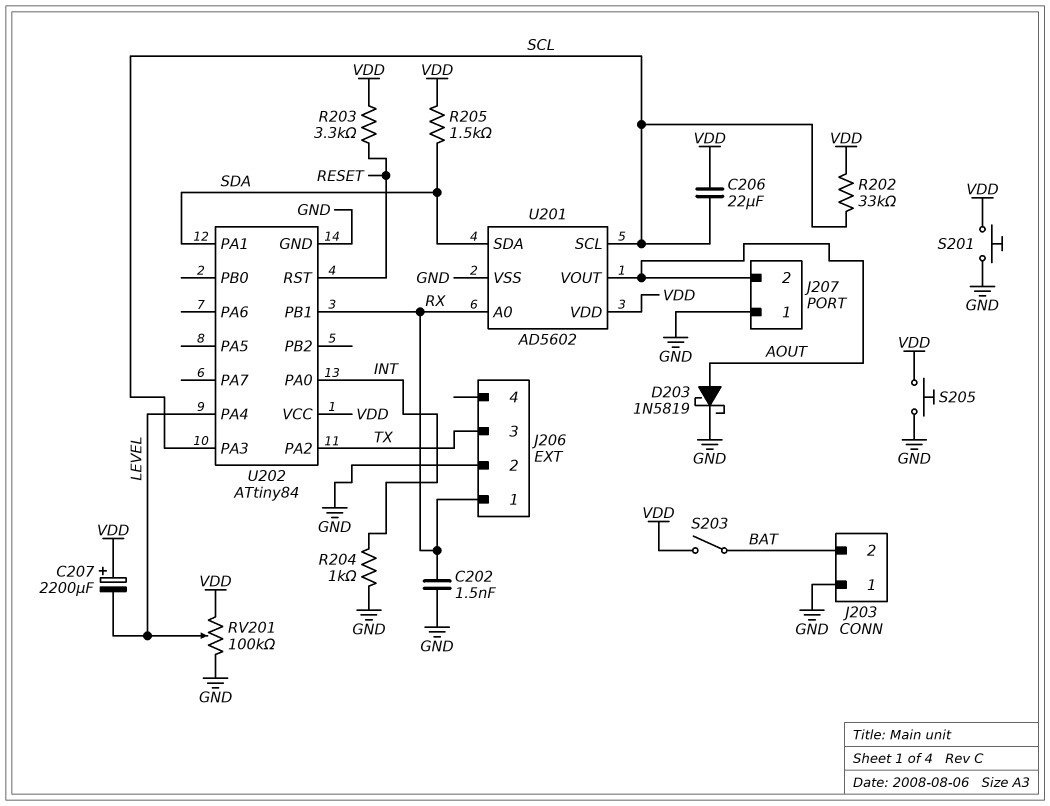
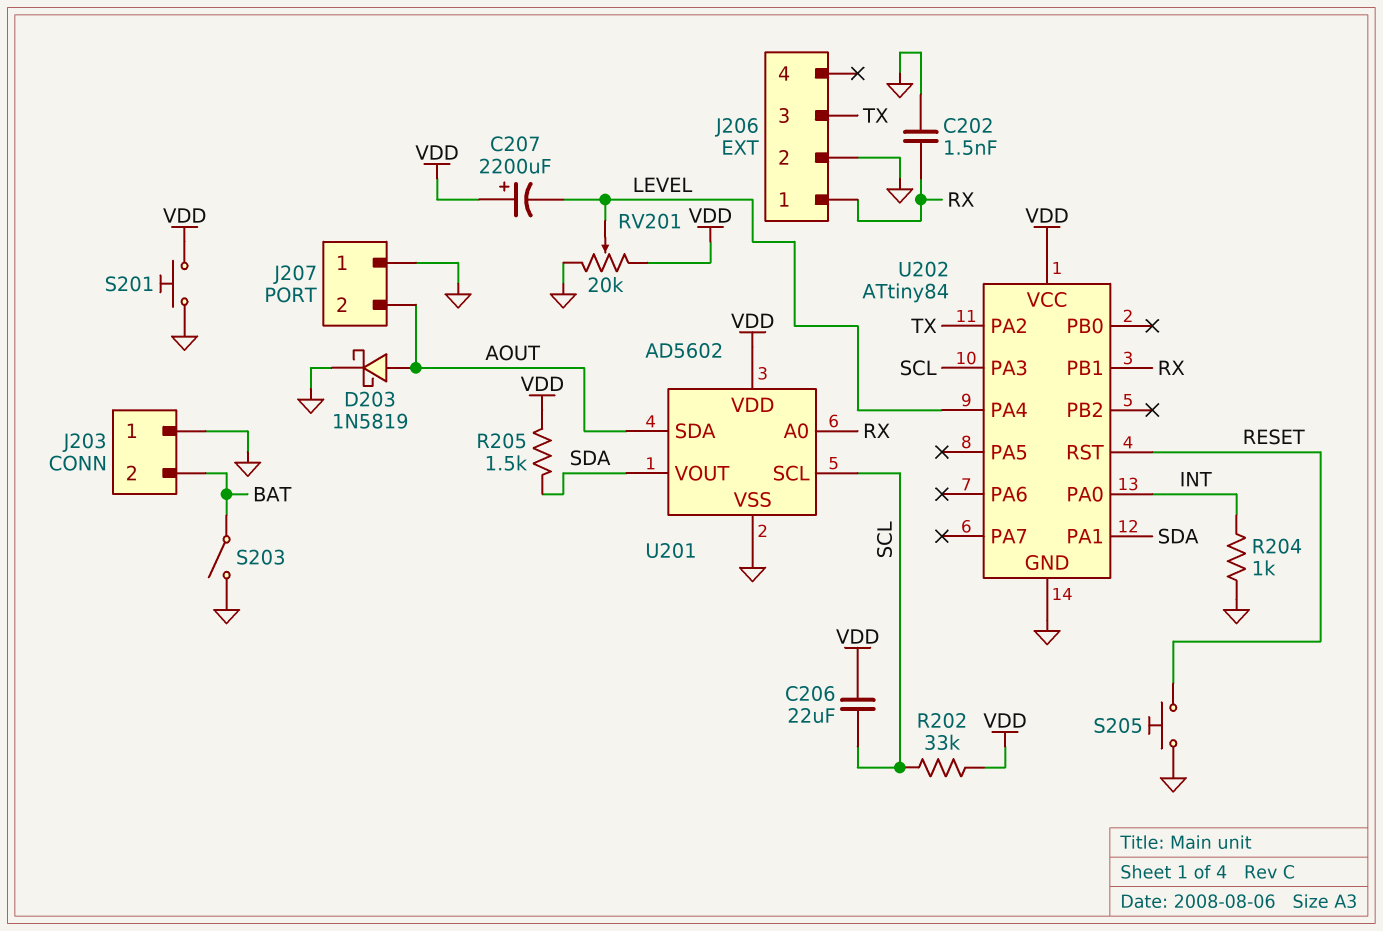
R203: 3.3k (RESET, VDD) -> none
RV201: 100k (GND, VDD, wiper LEVEL) -> 20k (GND, VDD, wiper LEVEL)
S203: switch (BAT, VDD) -> switch (BAT, GND)
S205: button (GND, VDD) -> button (GND, RESET)
U201 pin SDA: SDA -> AOUT
U201 pin VOUT: AOUT -> SDA

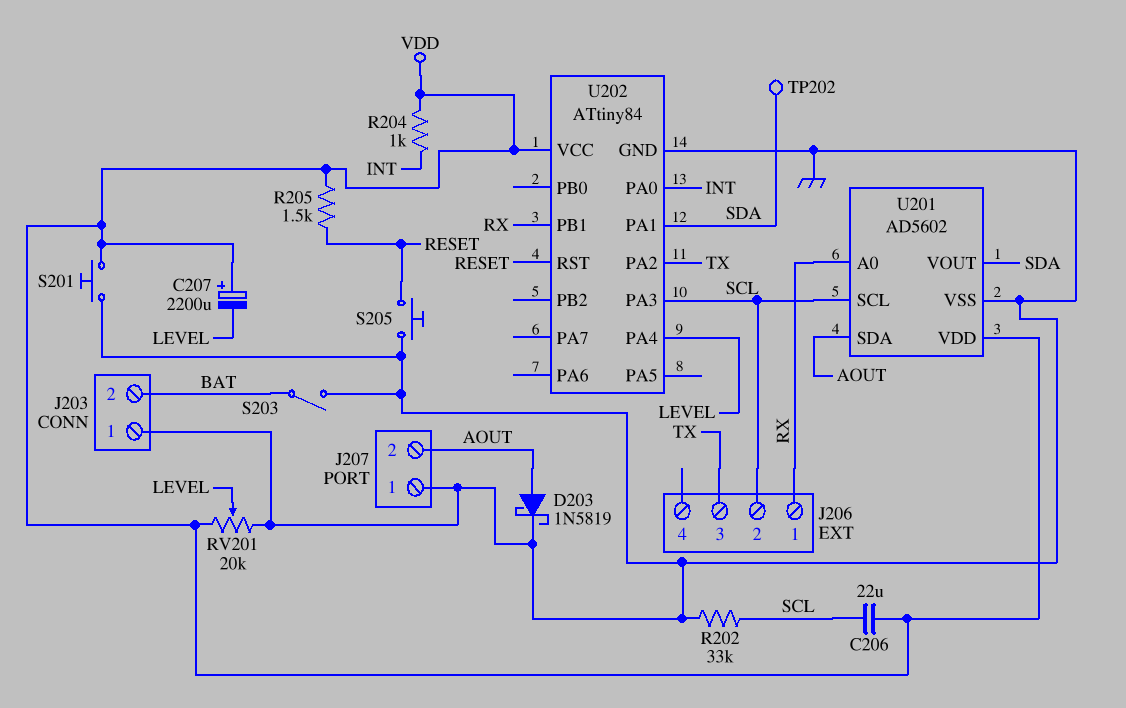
C202: 1.5nF (GND, RX) -> none
J206 pin 2: GND -> SCL
R202: 33k (SCL, VDD) -> 33k (GND, SCL)
R204: 1k (GND, INT) -> 1k (INT, VDD)
R205: 1.5k (SDA, VDD) -> 1.5k (RESET, VDD)
TP202: none -> test point (SDA)

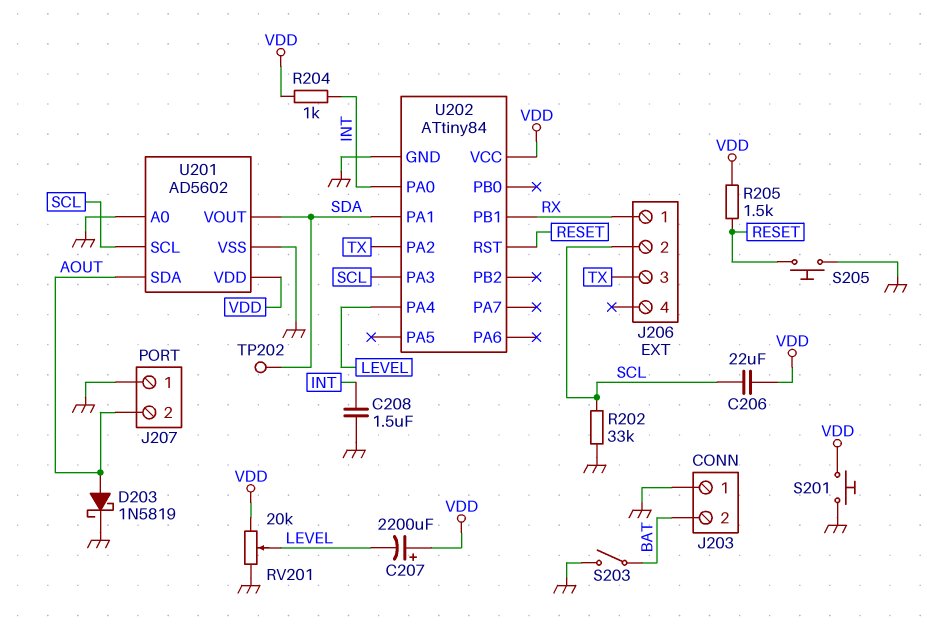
C208: none -> 1.5uF (GND, INT)
U201 pin A0: RX -> GND

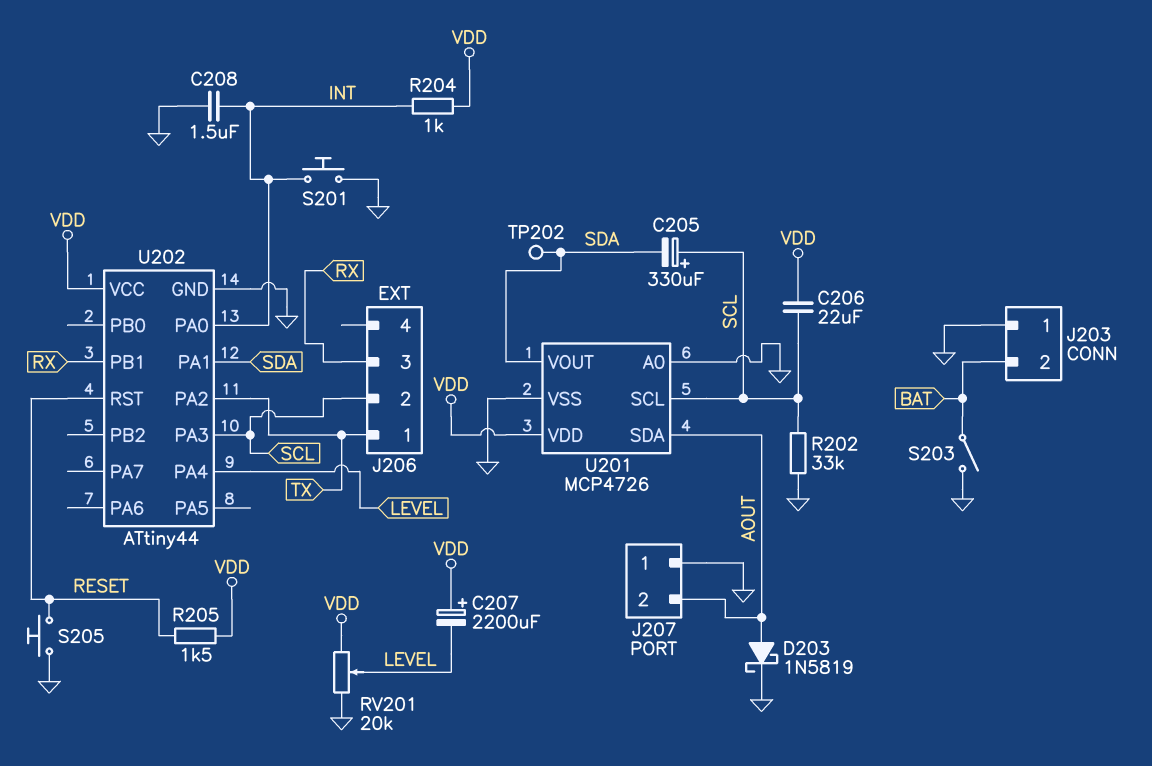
C205: none -> 330uF (plus SCL, minus SDA)
J206 pin 1: RX -> TX
J206 pin 3: TX -> RX
S201: button (GND, VDD) -> button (GND, INT)
U201: AD5602 -> MCP4726
U202: ATtiny84 -> ATtiny44

